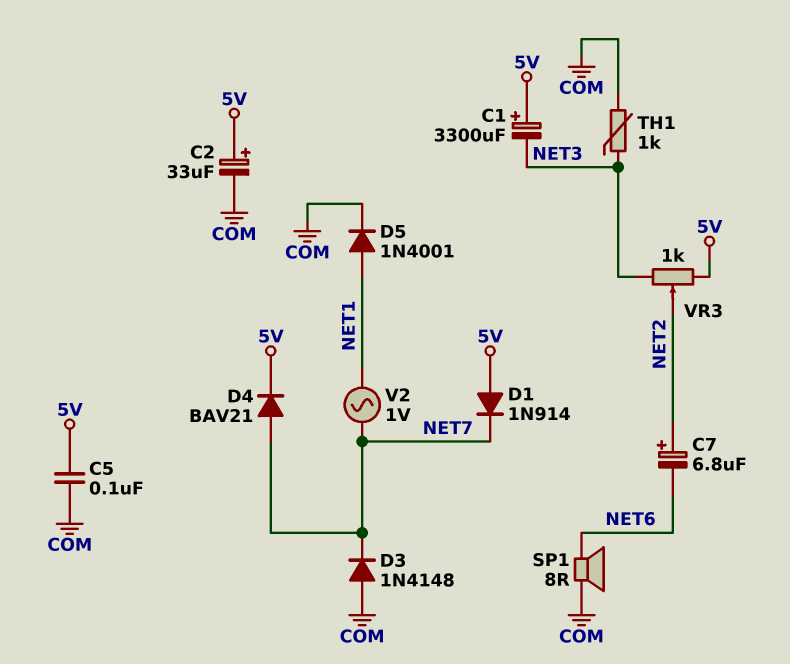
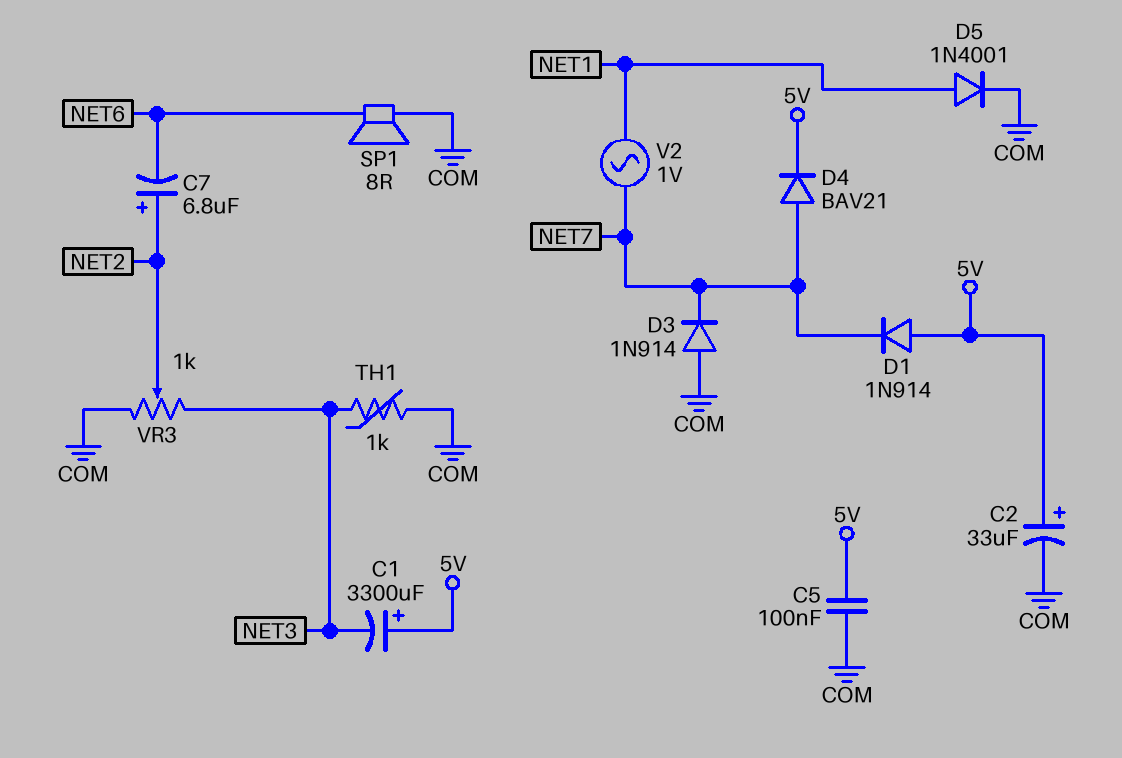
D3: diode 1N4148 (A COM, K NET7) -> diode 1N914 (A COM, K NET7)
VR3: 1k (5V, NET3, wiper NET2) -> 1k (COM, NET3, wiper NET2)

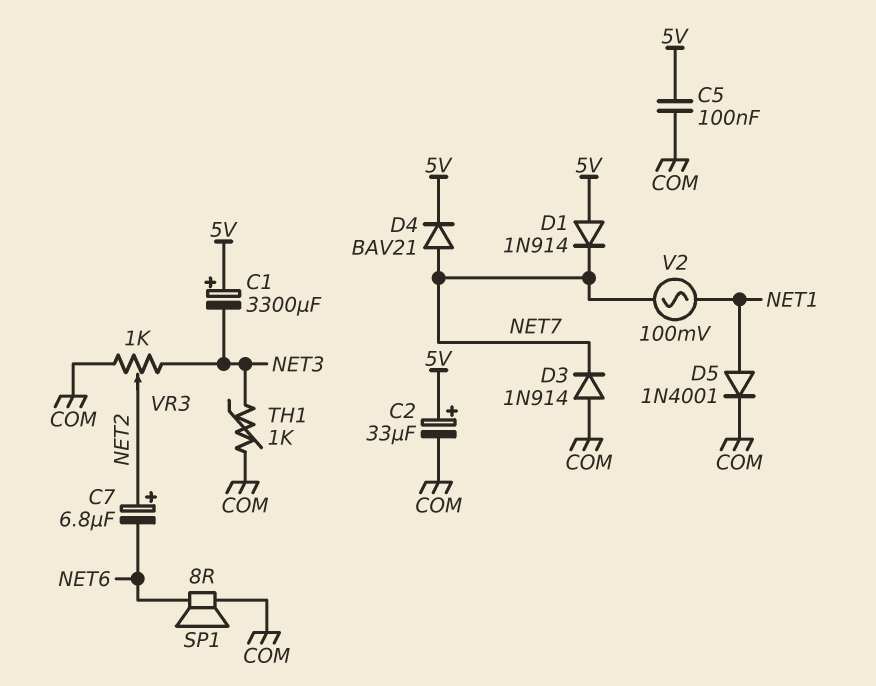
V2: AC 1V (NET1, NET7) -> AC 100mV (NET1, NET7)

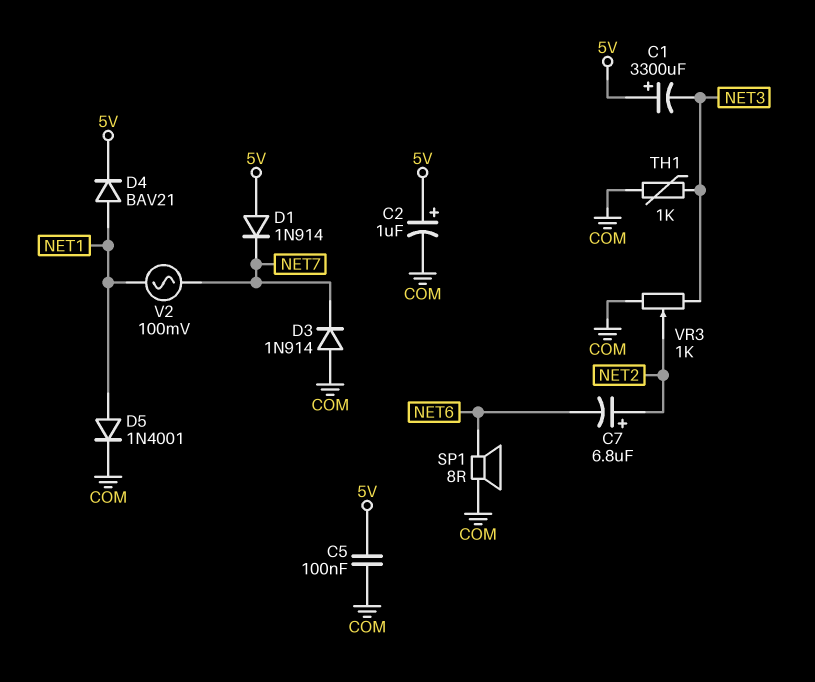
C2: 33uF (plus 5V, minus COM) -> 1uF (plus 5V, minus COM)
D4: diode BAV21 (A NET7, K 5V) -> diode BAV21 (A NET1, K 5V)

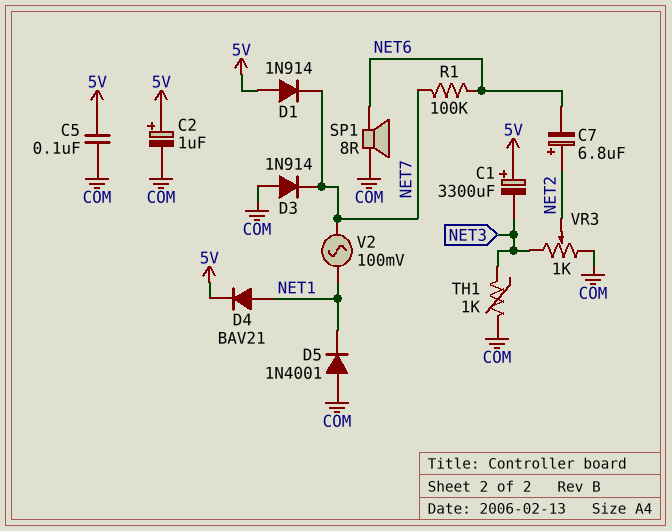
D5: diode 1N4001 (A NET1, K COM) -> diode 1N4001 (A COM, K NET1)
R1: none -> 100k (NET6, NET7)

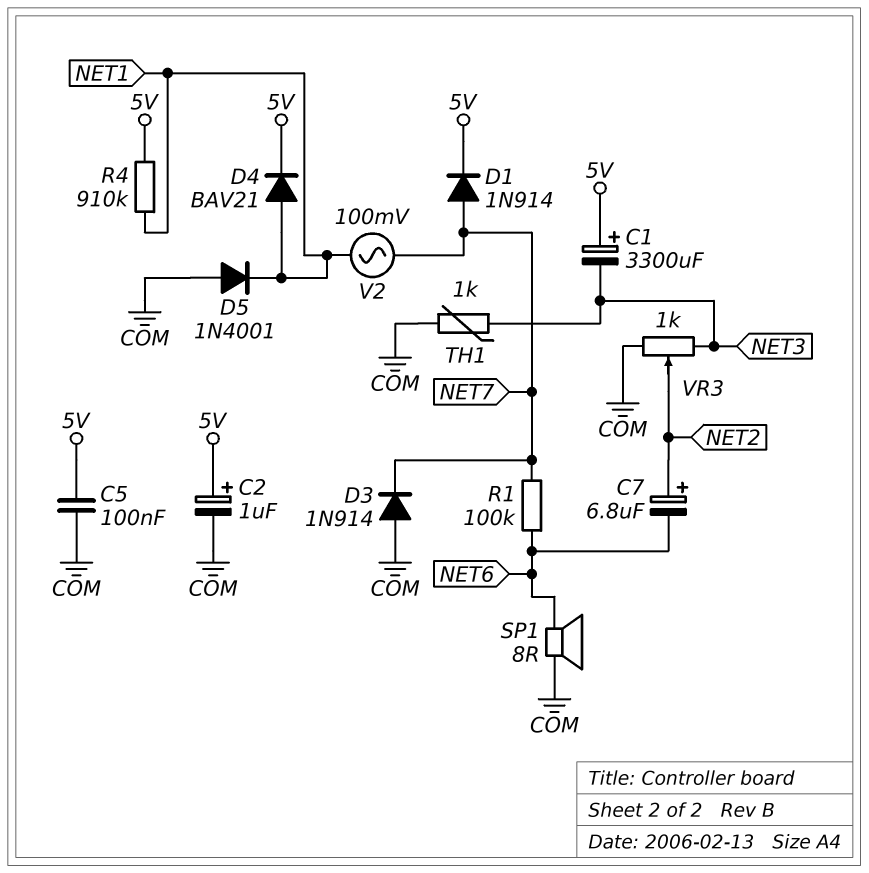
D1: diode 1N914 (A 5V, K NET7) -> diode 1N914 (A NET7, K 5V)
R4: none -> 910k (5V, NET1)

